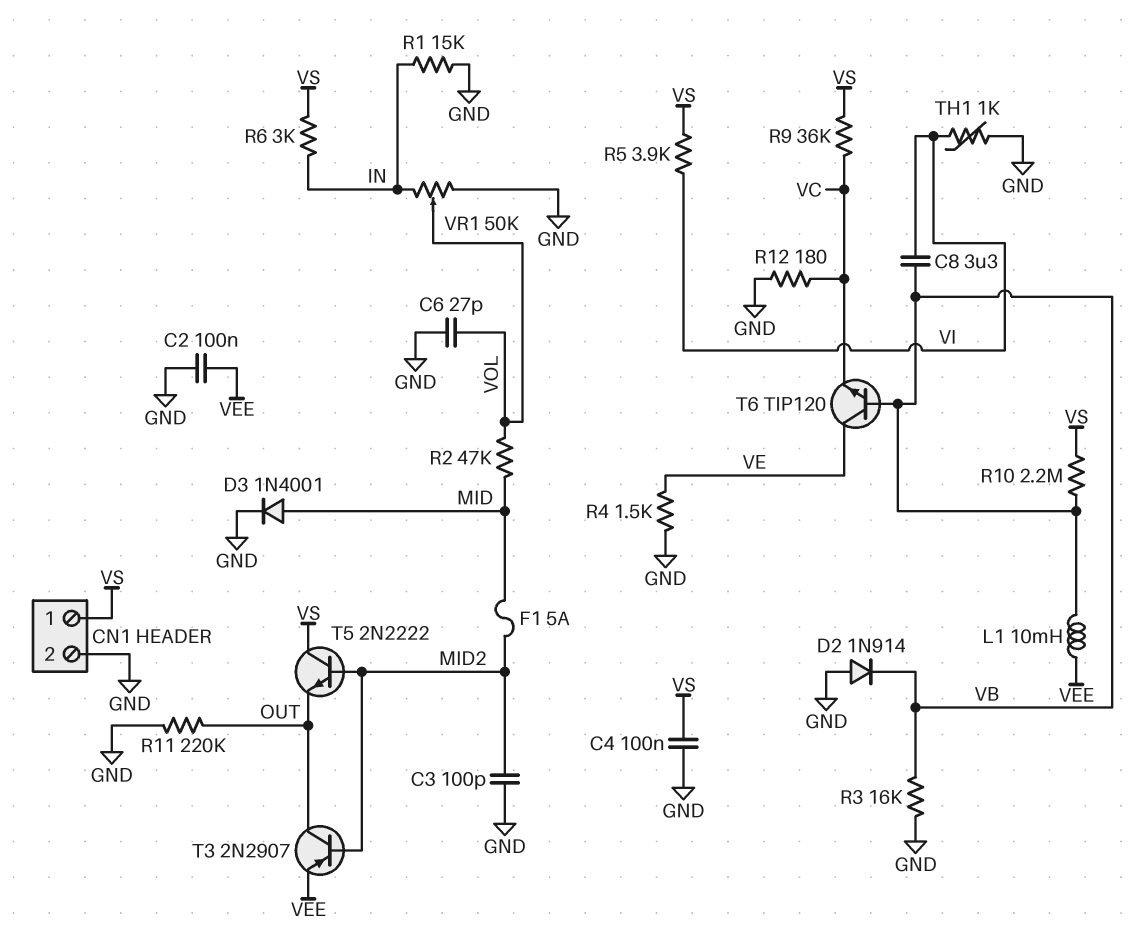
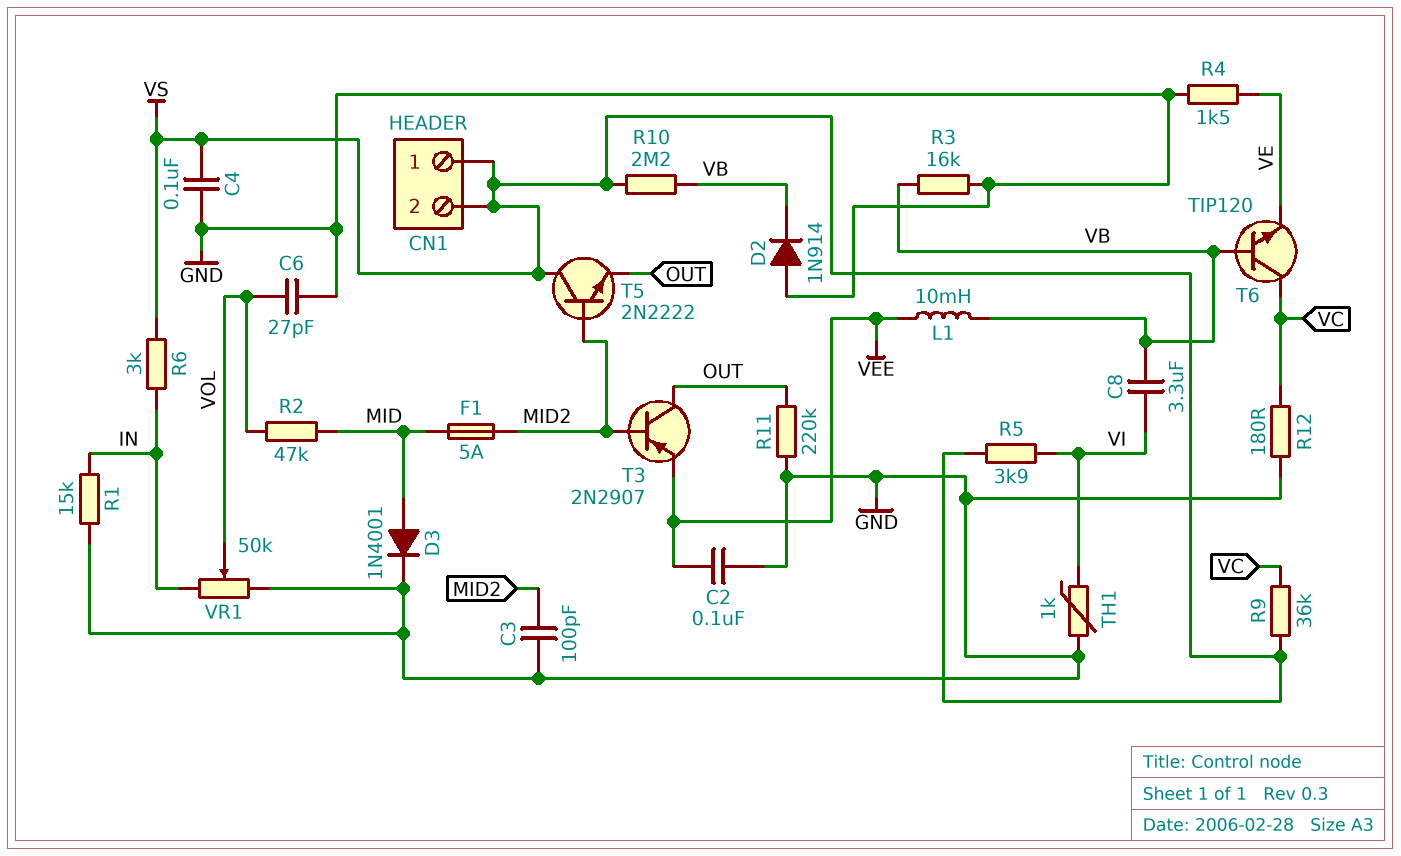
CN1 pin 2: GND -> VS
T6: NPN TIP120 (B VB, C VE, E VC) -> NPN TIP120 (B VB, C VC, E VE)

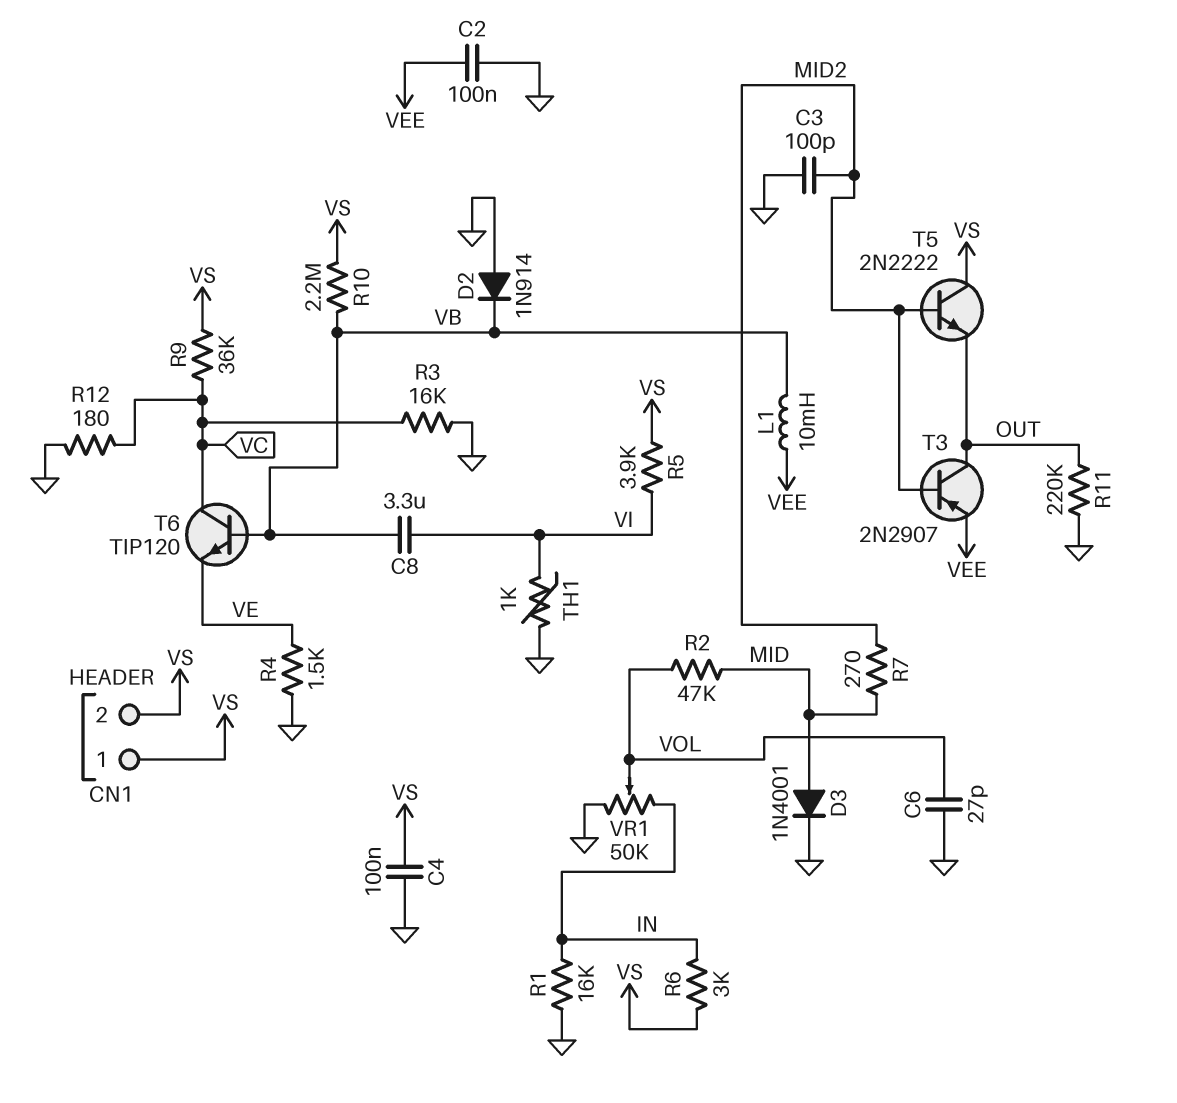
F1: 5A (MID, MID2) -> none
R1: 15k (GND, IN) -> 16k (GND, IN)
R3: 16k (GND, VB) -> 16k (GND, VC)
R7: none -> 270 (MID, MID2)

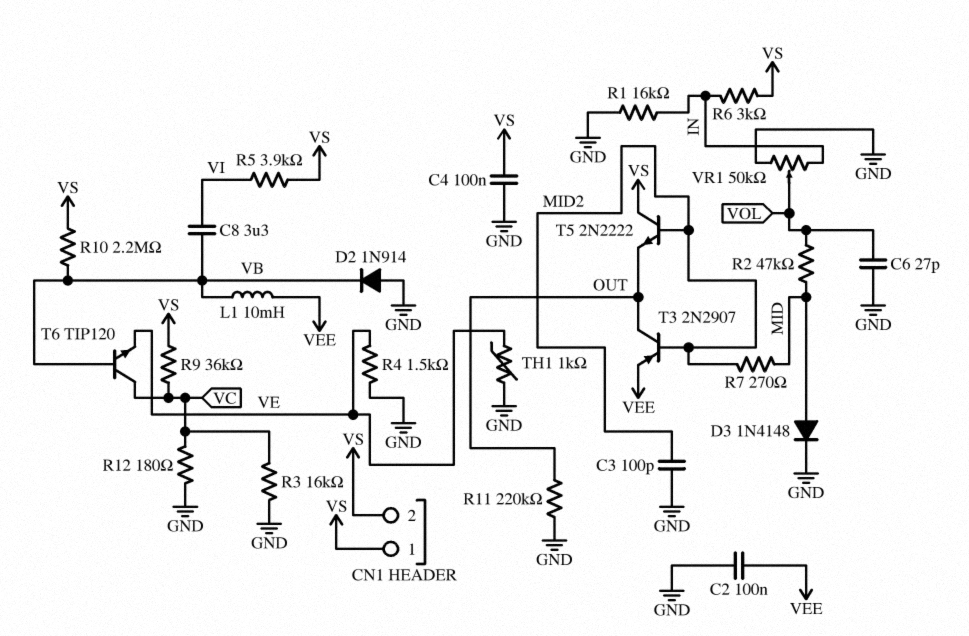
D3: diode 1N4001 (A MID, K GND) -> diode 1N4148 (A MID, K GND)
TH1: 1k (GND, VI) -> 1k (GND, VE)

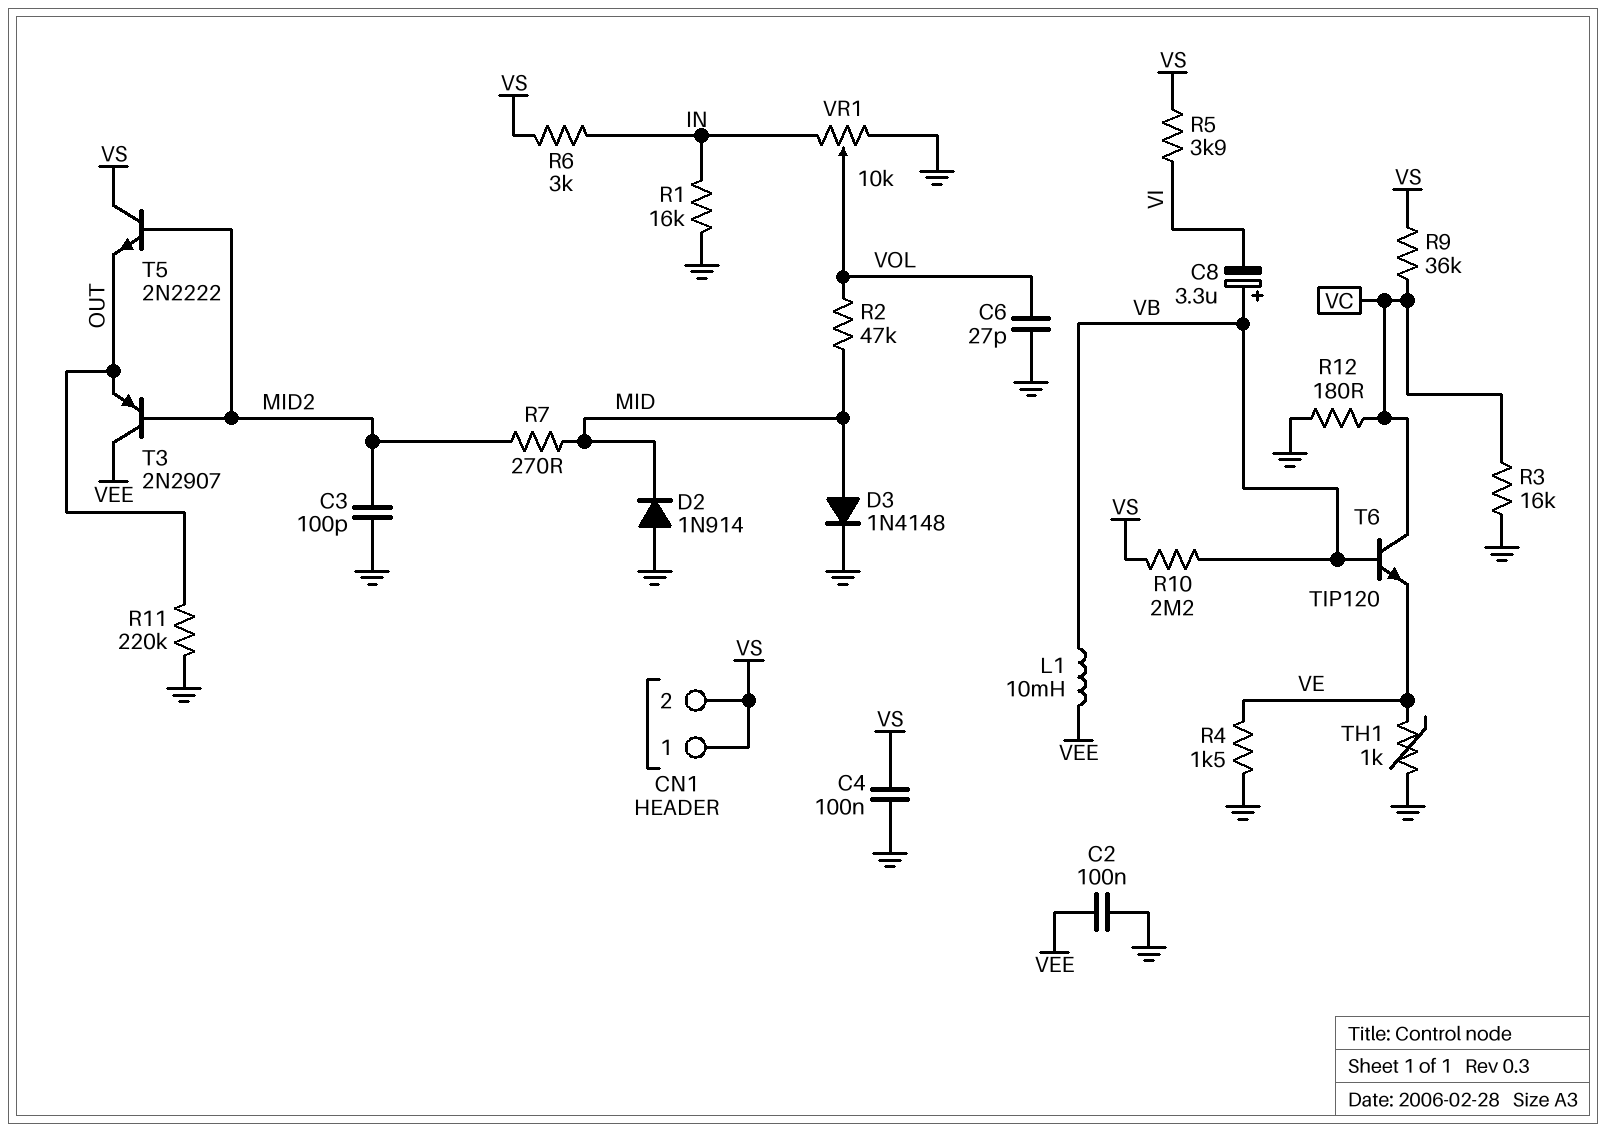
C8: 3.3uF (VB, VI) -> 3.3uF (plus VB, minus VI)
D2: diode 1N914 (A GND, K VB) -> diode 1N914 (A GND, K MID)
T3: PNP 2N2907 (B MID2, C OUT, E VEE) -> PNP 2N2907 (B MID2, C VEE, E OUT)
VR1: 50k (GND, IN, wiper VOL) -> 10k (GND, IN, wiper VOL)

